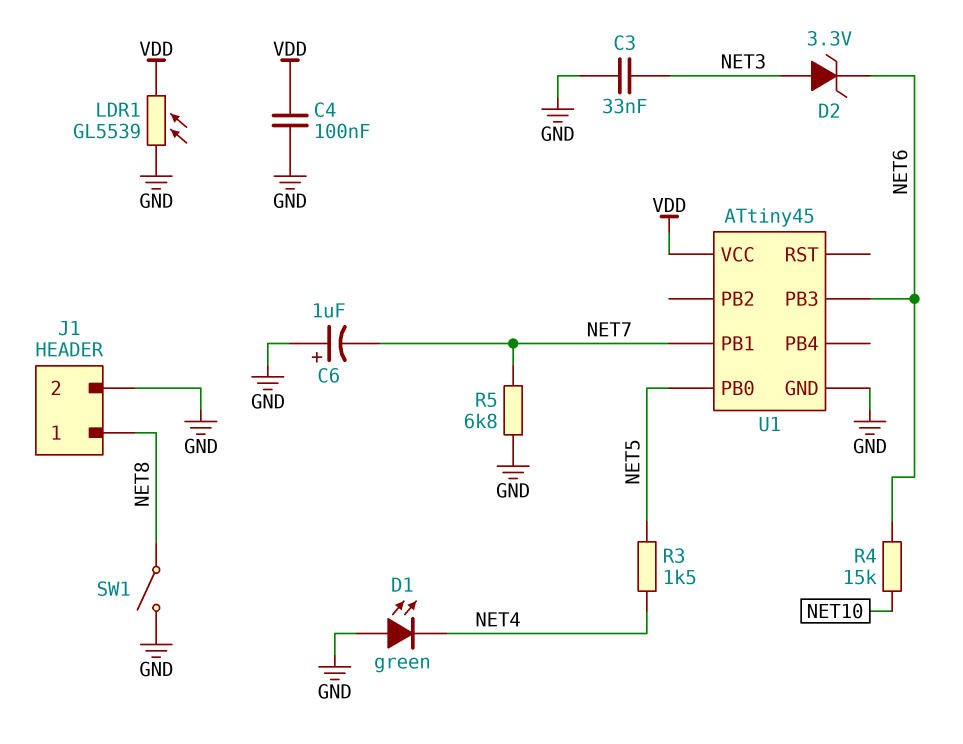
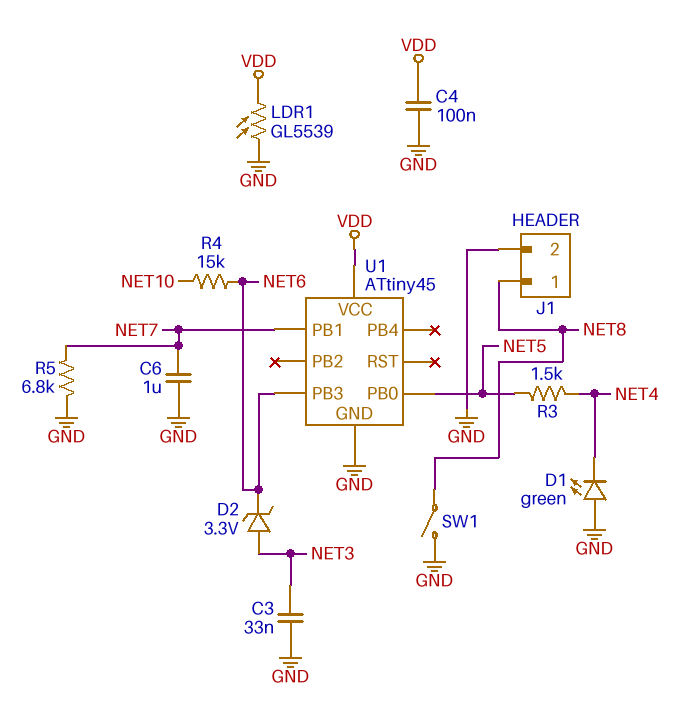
C6: 1uF (plus GND, minus NET7) -> 1uF (GND, NET7)

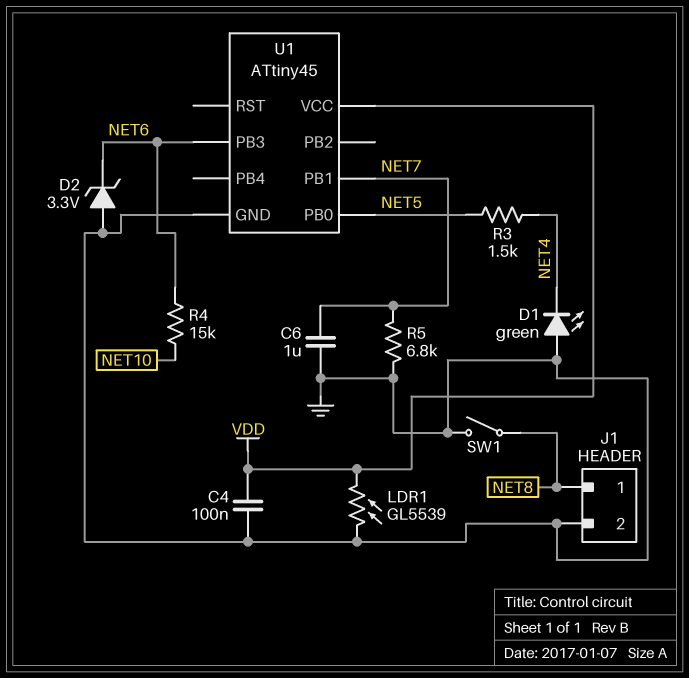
C3: 33nF (GND, NET3) -> none
D2: zener 3.3V (A NET3, K NET6) -> zener 3.3V (A GND, K NET6)

